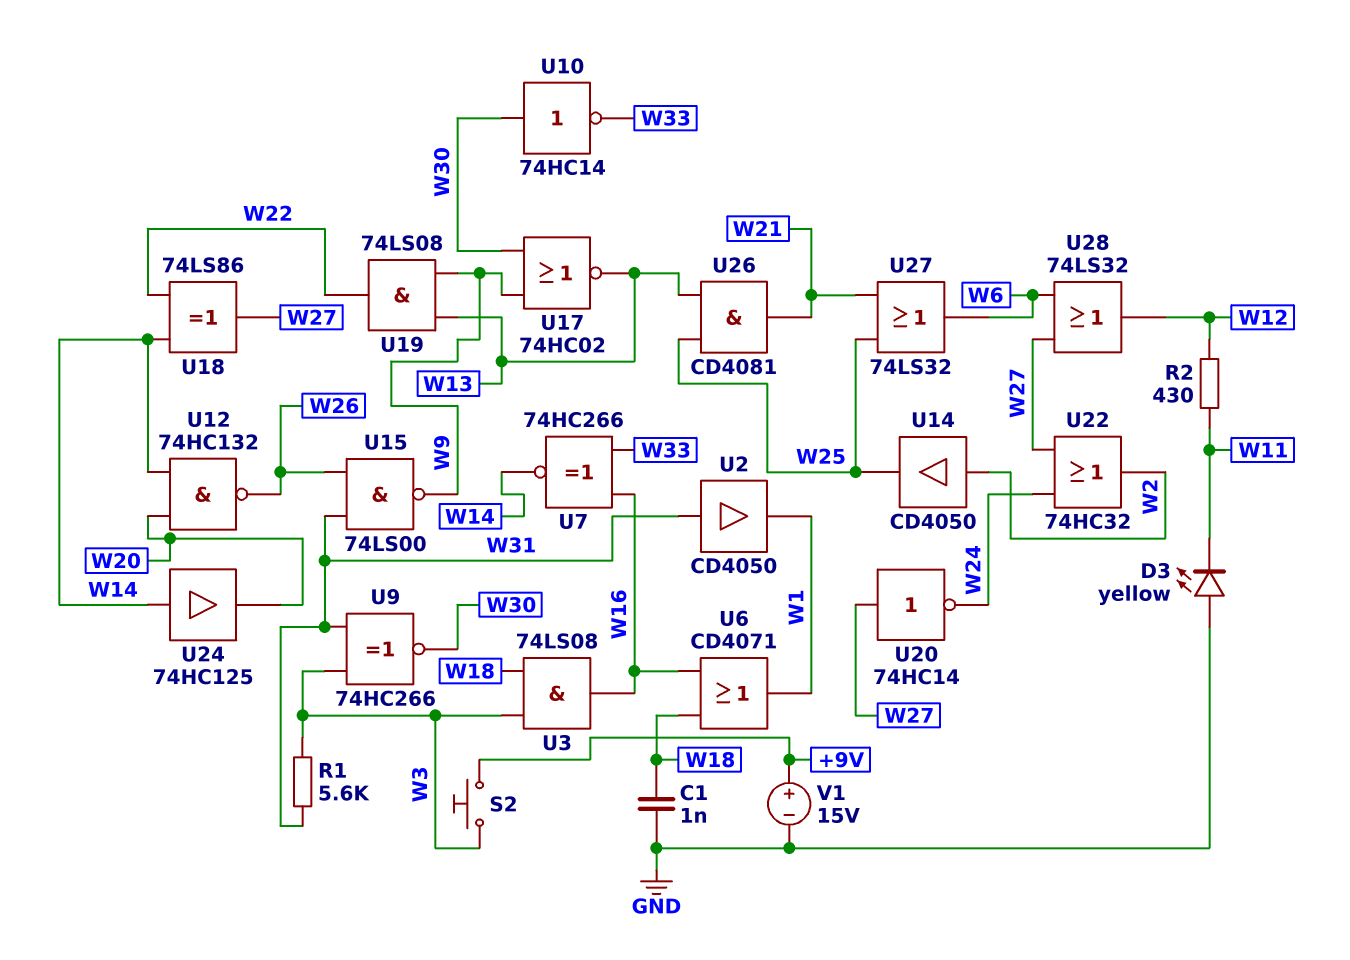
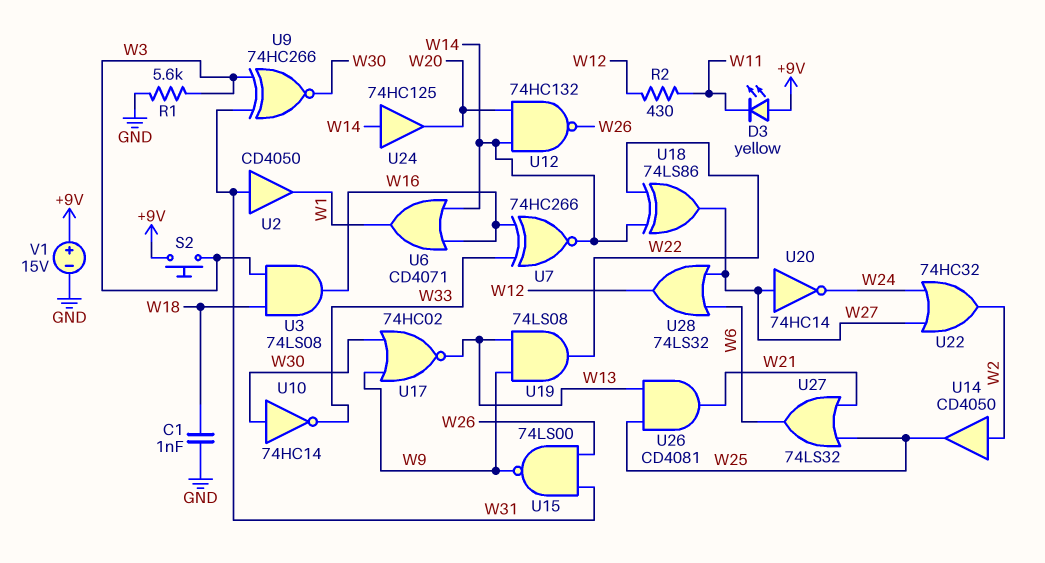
D3: LED yellow (A GND, K W11) -> LED yellow (A +9V, K W11)
R1: 5.6k (W3, W31) -> 5.6k (GND, W3)
U6: OR CD4071 (in W16, in W18, out W1) -> OR CD4071 (in W14, in W16, out W1)

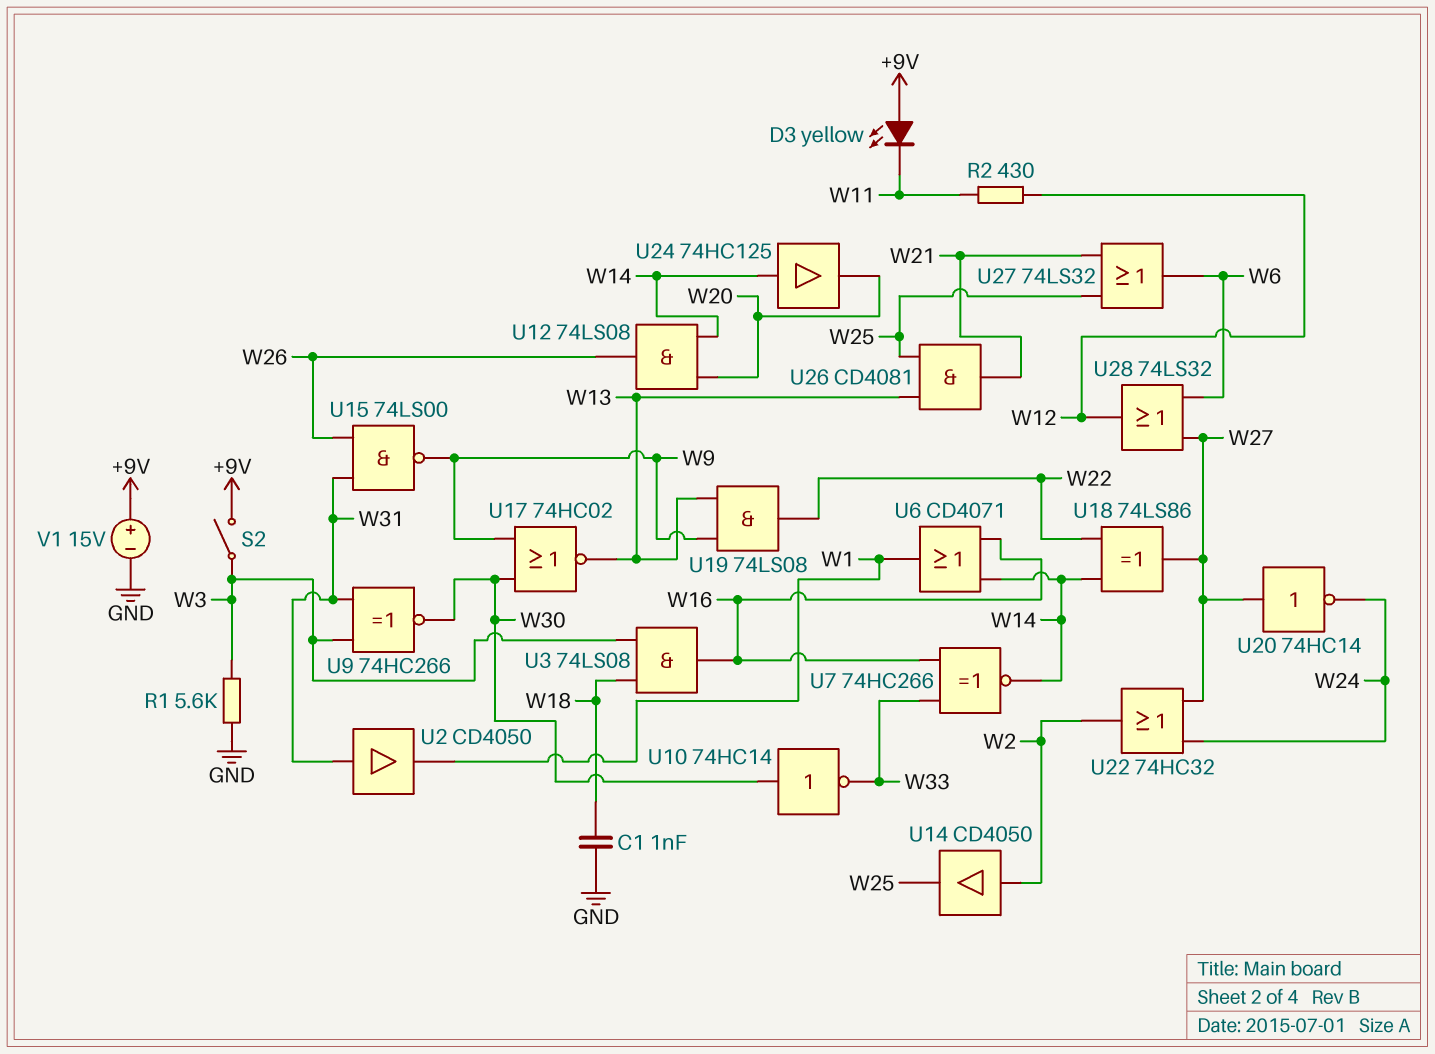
S2: button (+9V, W3) -> switch (+9V, W3)
U12: NAND 74HC132 (in W14, in W20, out W26) -> AND 74LS08 (in W14, in W20, out W26)

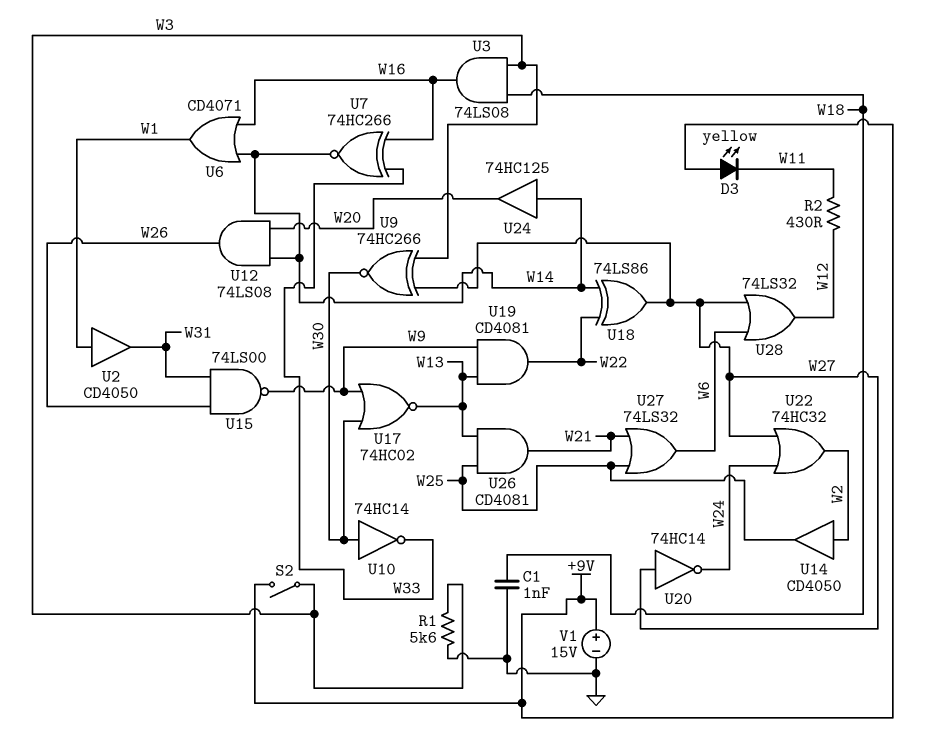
U2: buffer CD4050 (in W31, out W1) -> buffer CD4050 (in W1, out W31)
U9: XNOR 74HC266 (in W3, in W31, out W30) -> XNOR 74HC266 (in W3, in W27, out W30)
U19: AND 74LS08 (in W9, in W13, out W22) -> AND CD4081 (in W9, in W13, out W22)

